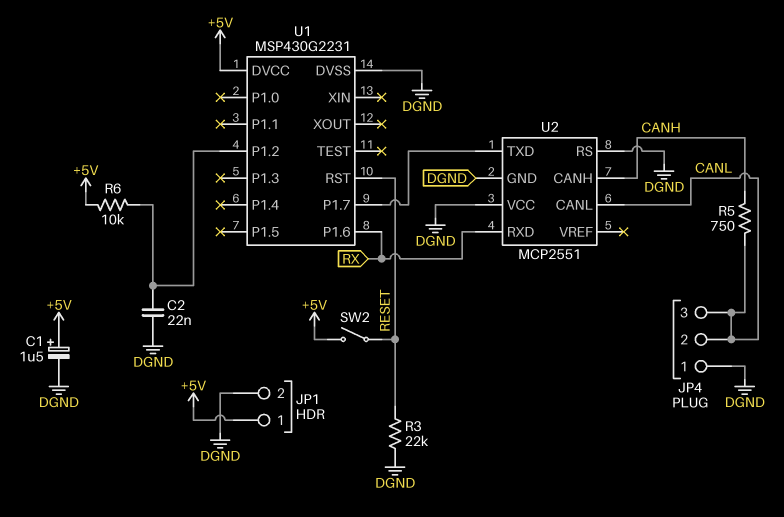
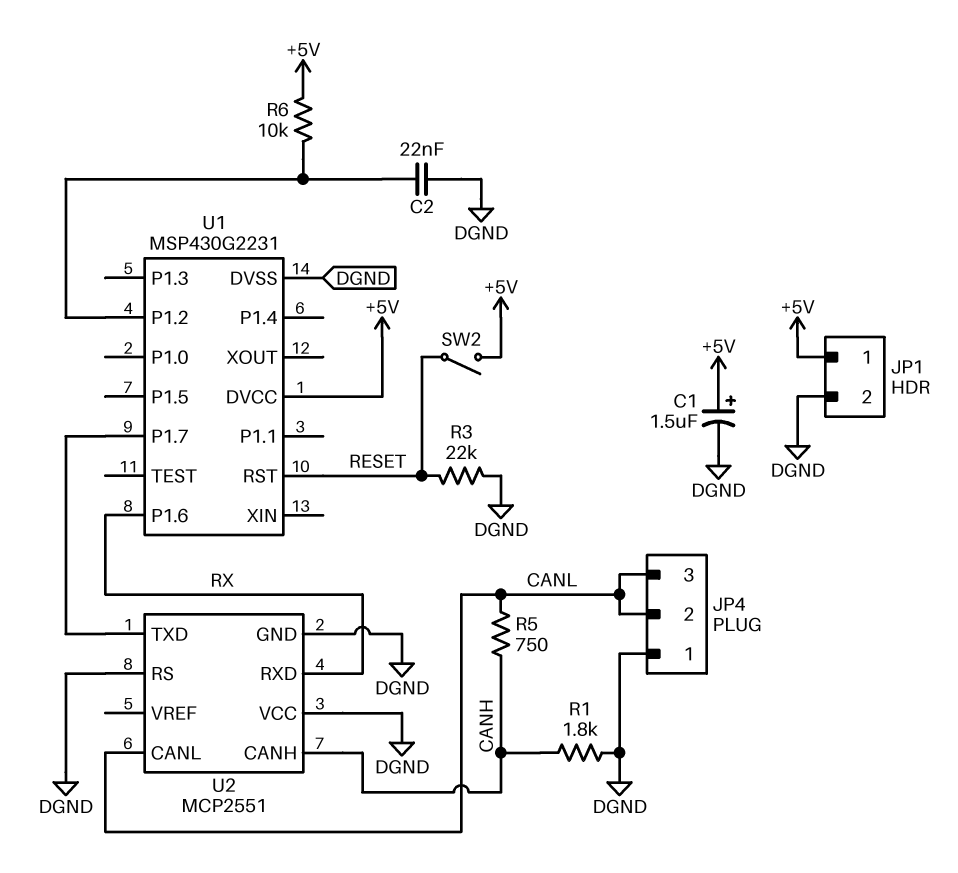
R1: none -> 1.8k (CANH, DGND)

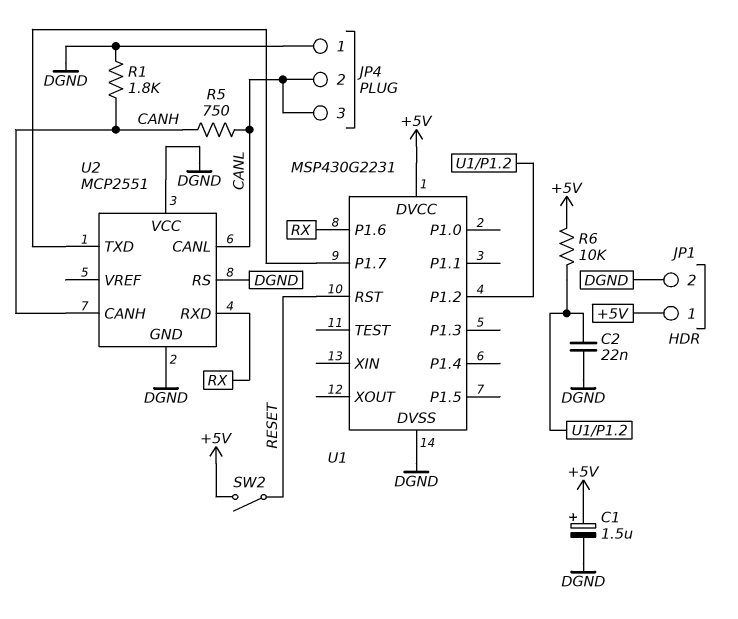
R3: 22k (DGND, RESET) -> none

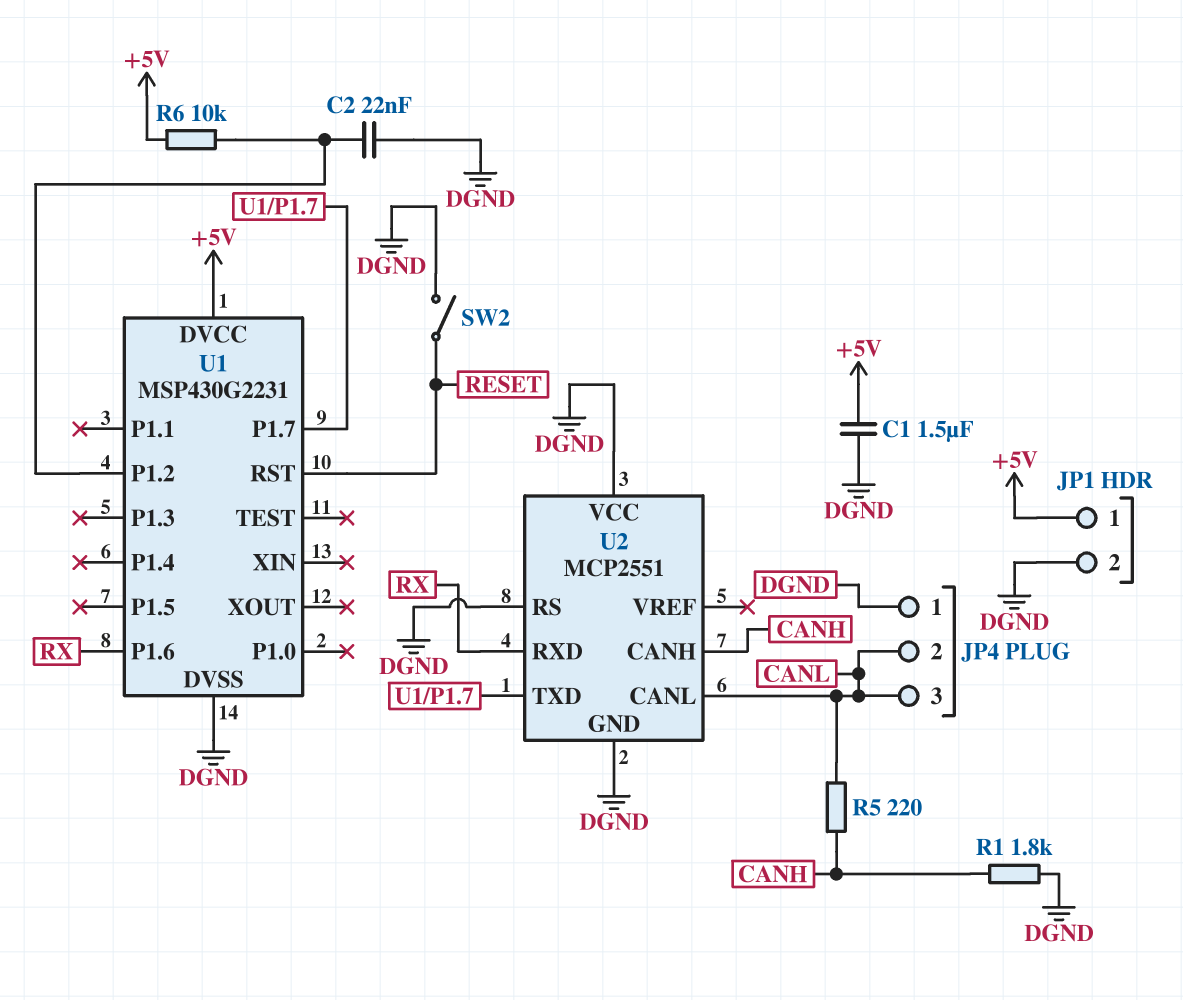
C1: 1.5uF (plus +5V, minus DGND) -> 1.5uF (+5V, DGND)
R5: 750 (CANH, CANL) -> 220 (CANH, CANL)
SW2: switch (+5V, RESET) -> switch (DGND, RESET)

